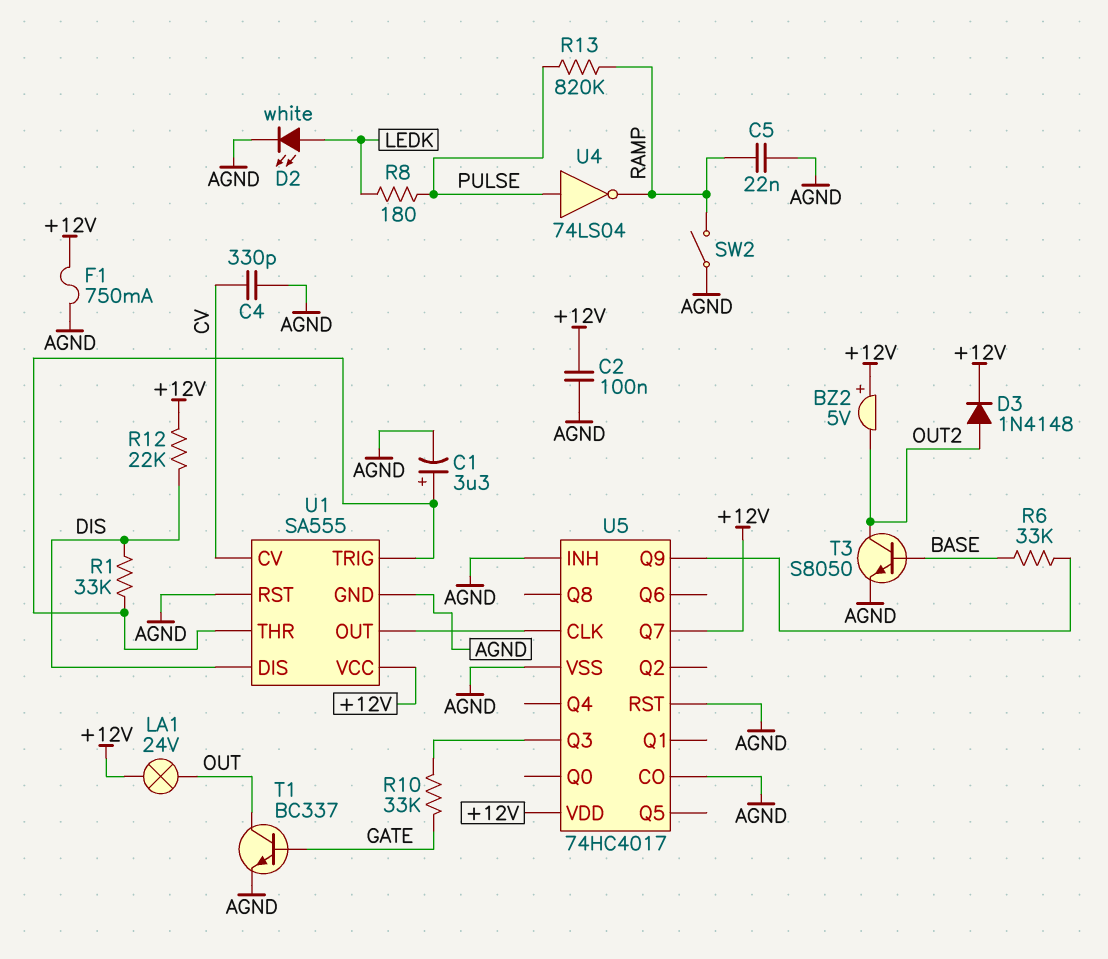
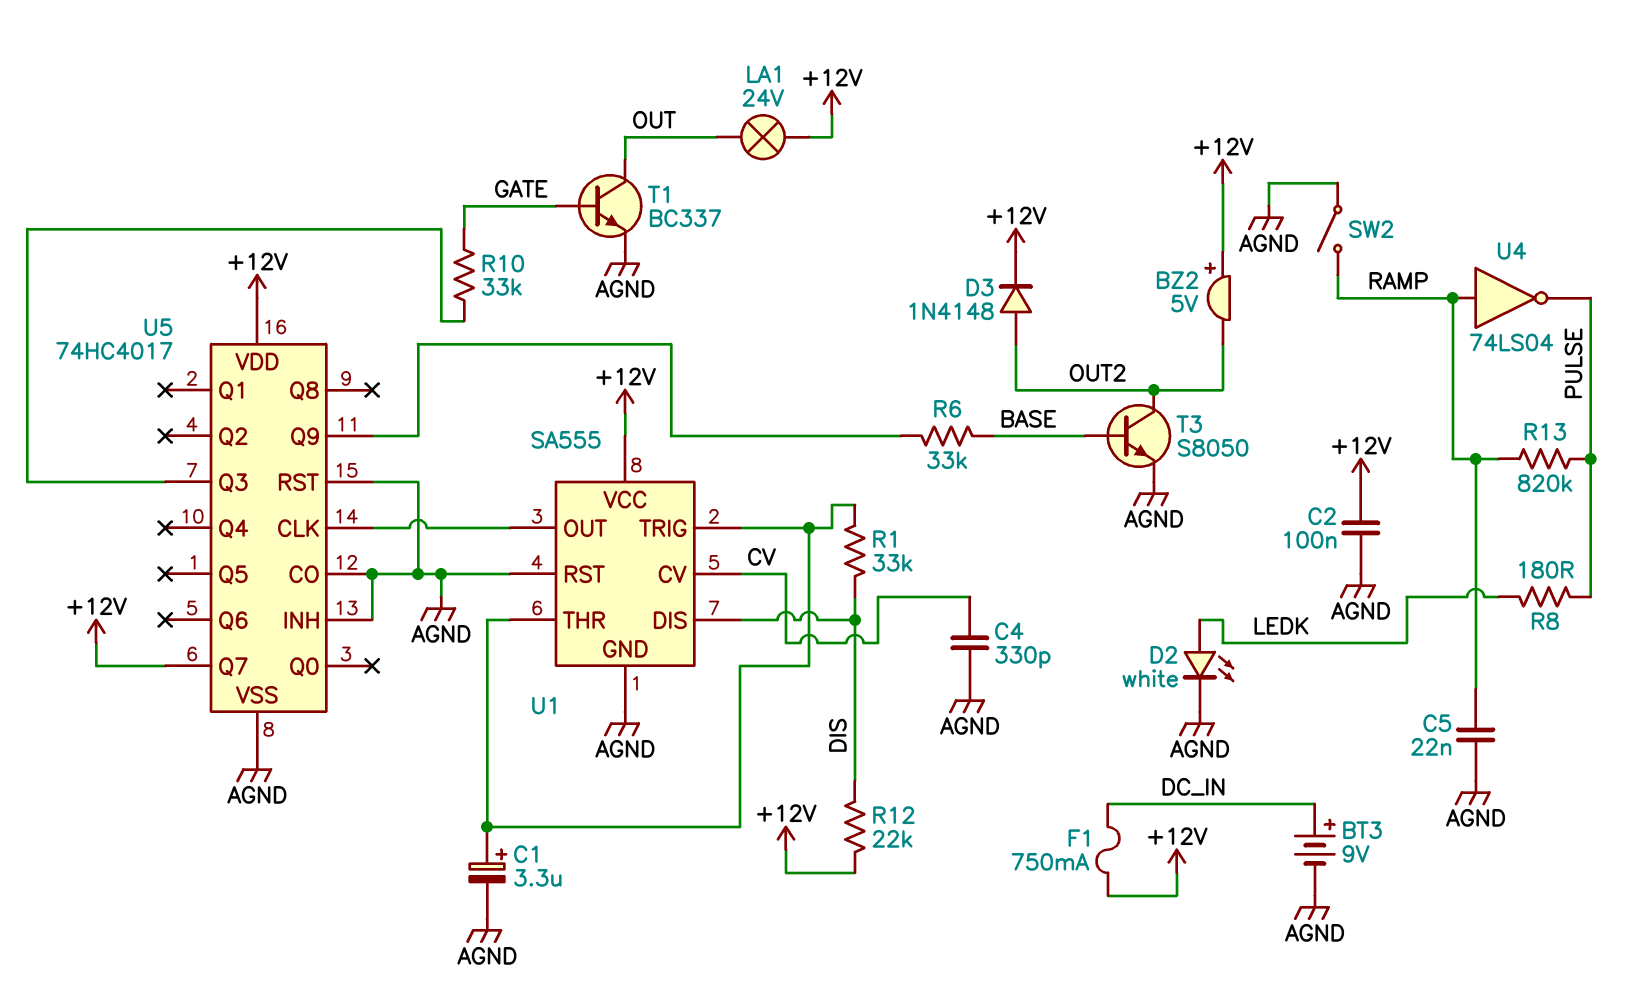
BT3: none -> 9V (plus DC_IN, minus AGND)
F1: 750mA (+12V, AGND) -> 750mA (+12V, DC_IN)
U4: NOT 74LS04 (in PULSE, out RAMP) -> NOT 74LS04 (in RAMP, out PULSE)

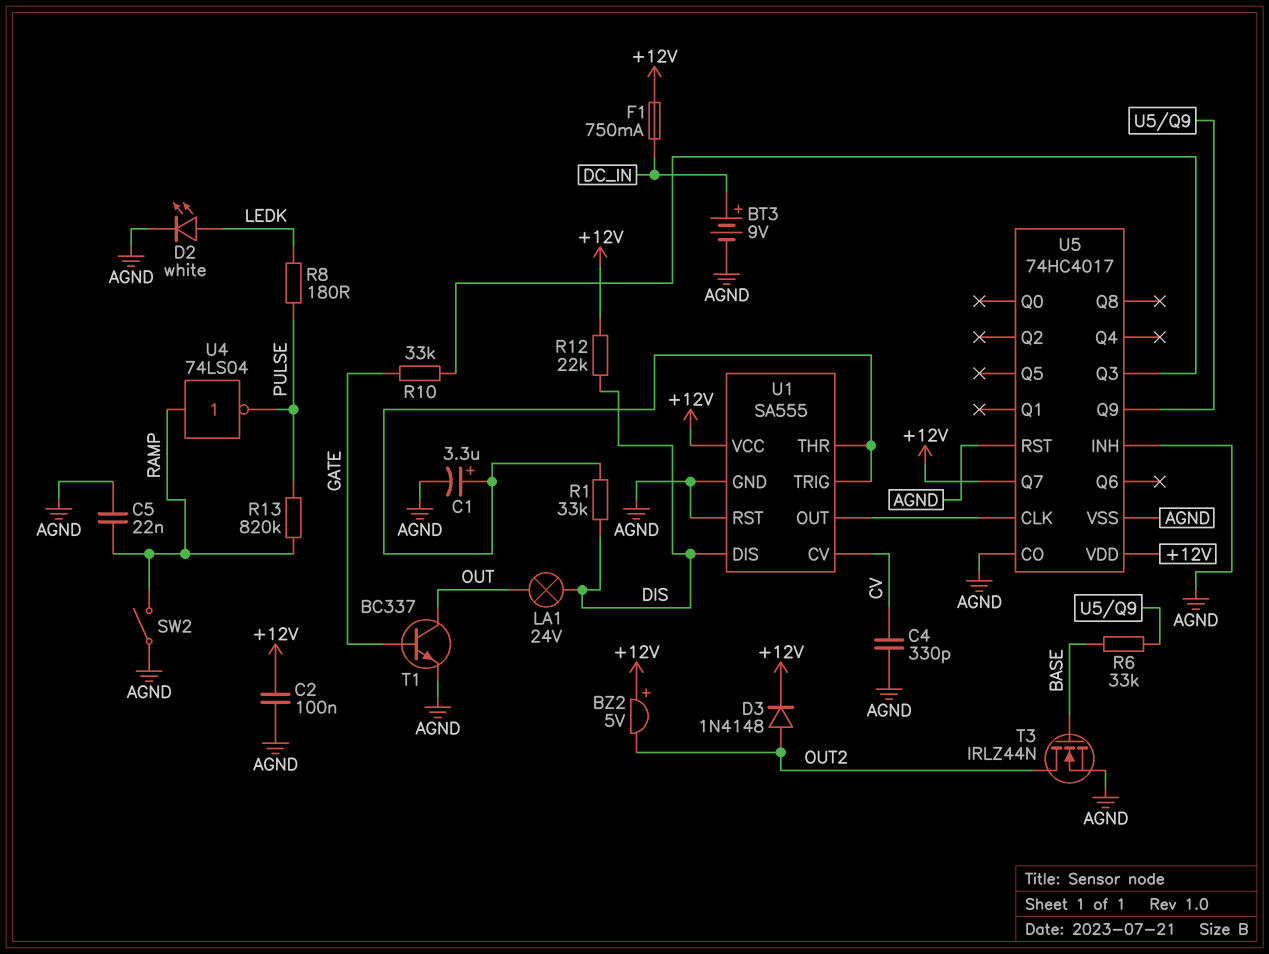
LA1: lamp 24V (+12V, OUT) -> lamp 24V (DIS, OUT)
T3: NPN S8050 (B BASE, C OUT2, E AGND) -> NMOS IRLZ44N (G BASE, D OUT2, S AGND)

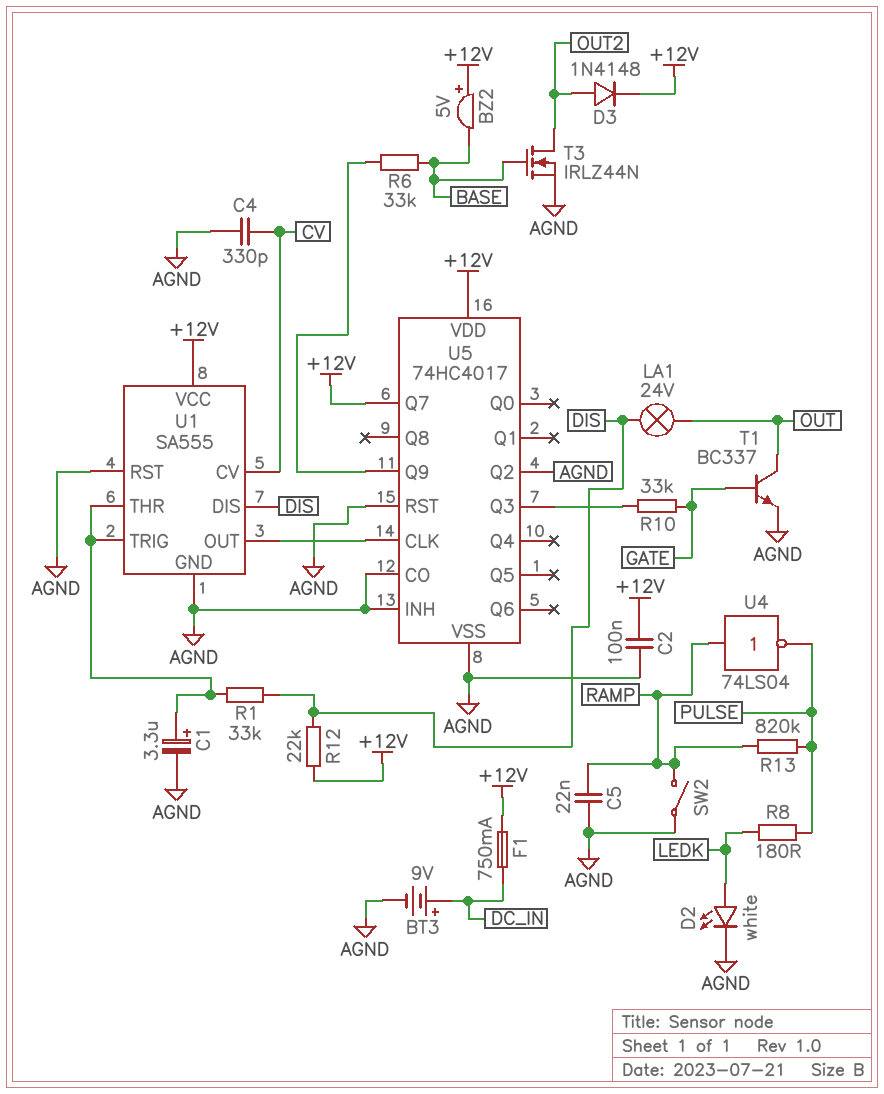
BZ2: buzzer 5V (plus +12V, minus OUT2) -> buzzer 5V (plus +12V, minus BASE)
U5 pin Q2: none -> AGND

